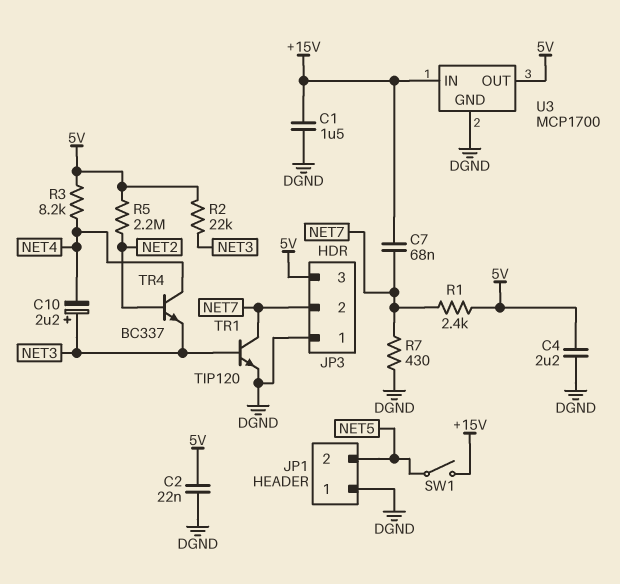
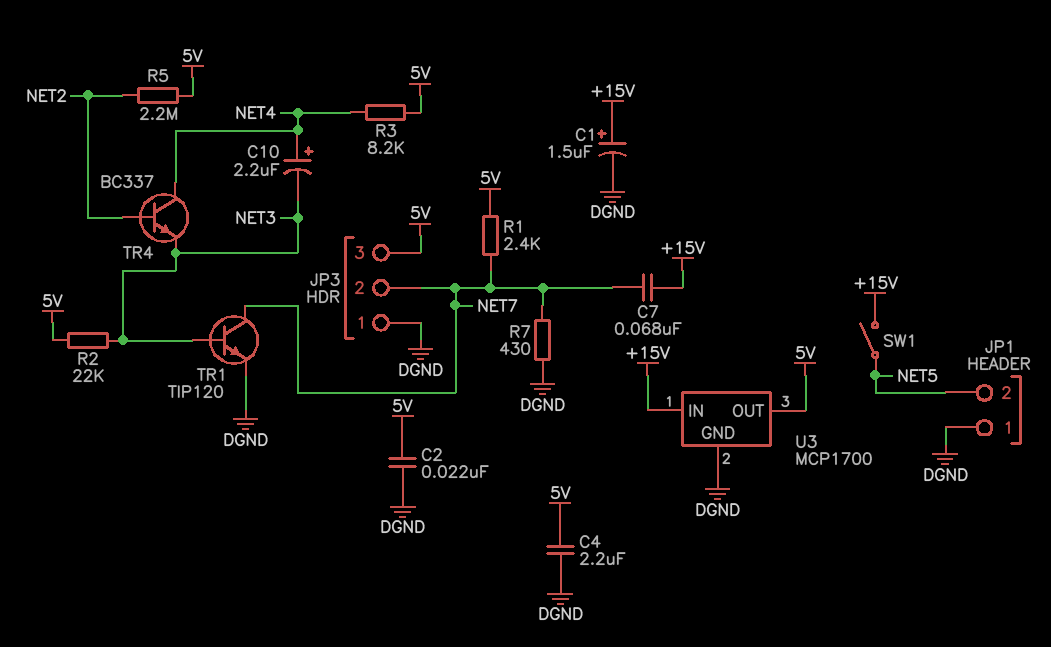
C1: 1.5uF (+15V, DGND) -> 1.5uF (plus +15V, minus DGND)
C10: 2.2uF (plus NET3, minus NET4) -> 2.2uF (plus NET4, minus NET3)

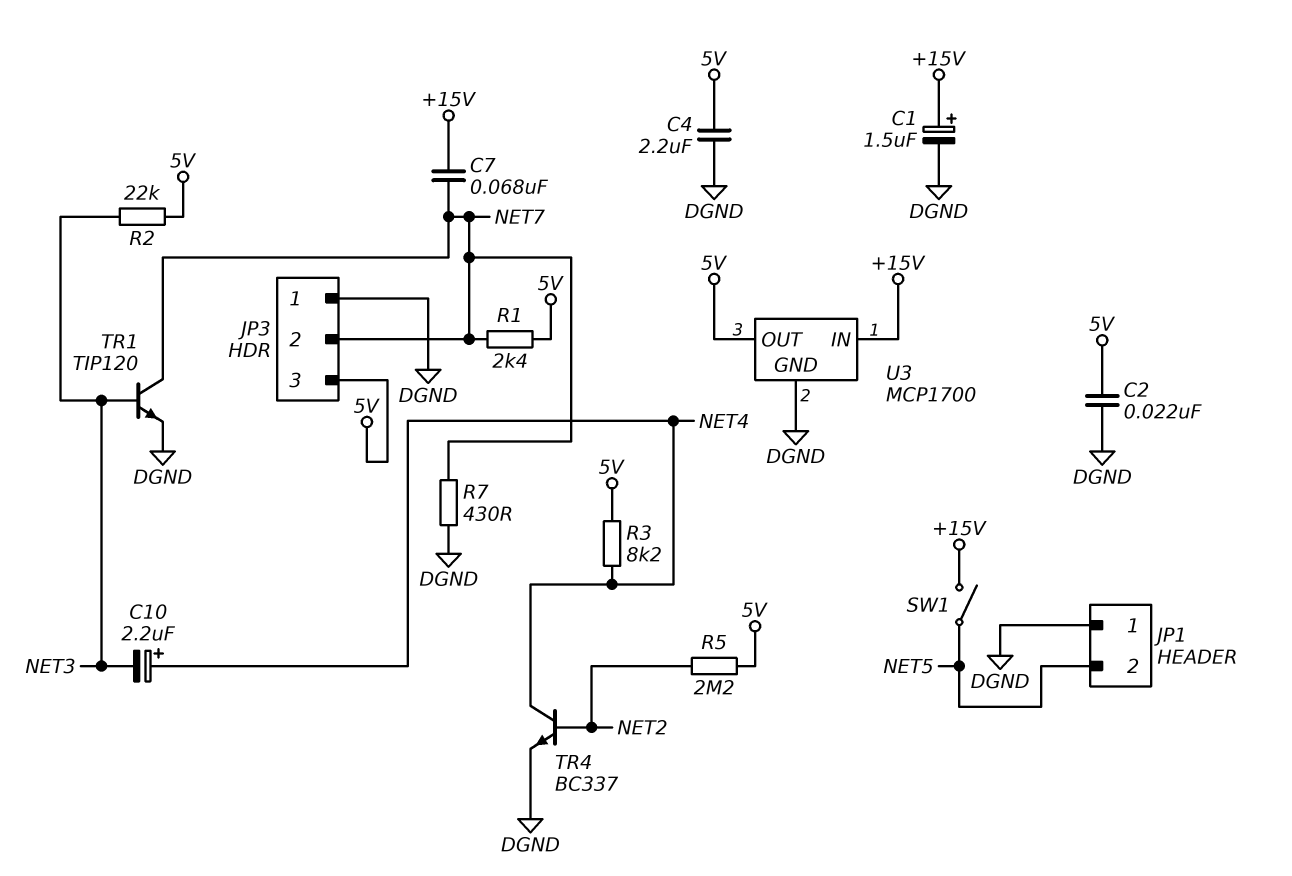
TR4: NPN BC337 (B NET2, C NET4, E NET3) -> NPN BC337 (B NET2, C NET4, E DGND)

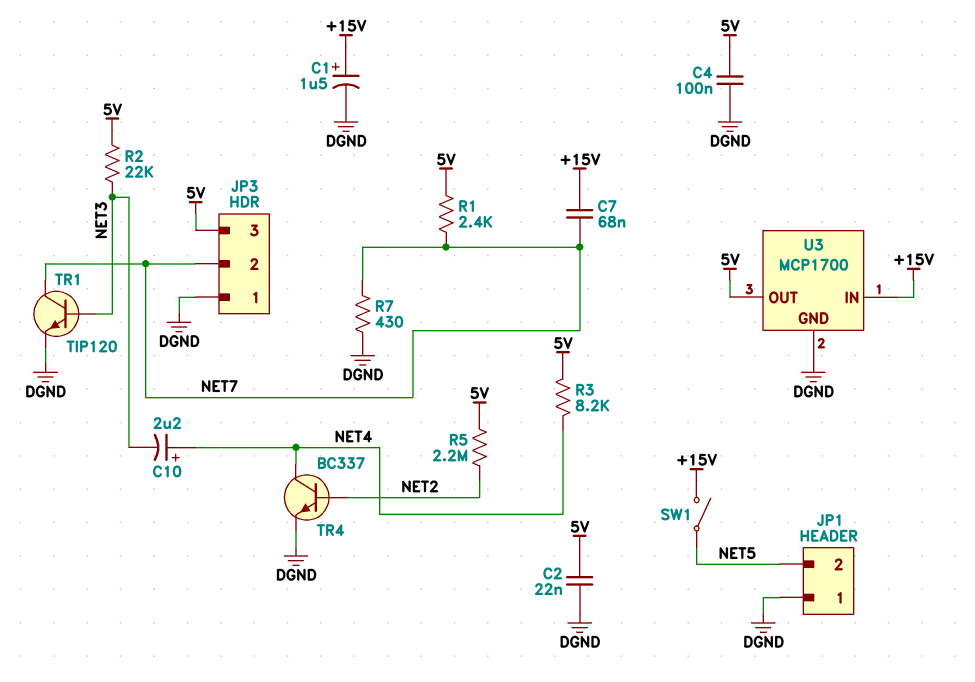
C4: 2.2uF (5V, DGND) -> 100nF (5V, DGND)

